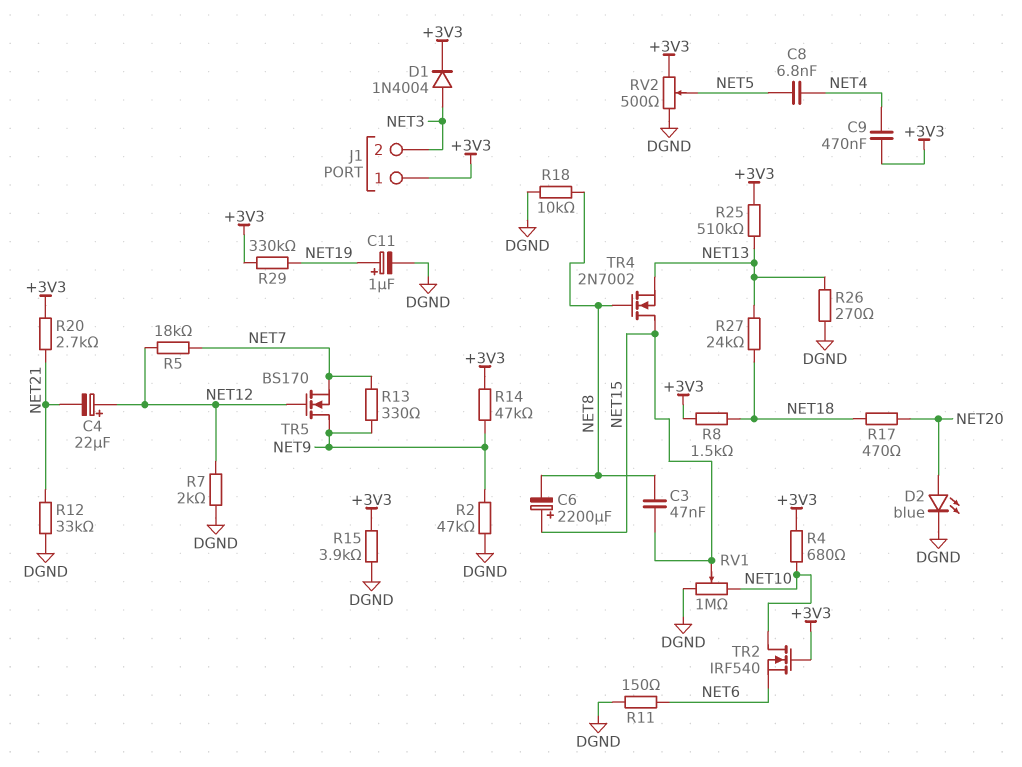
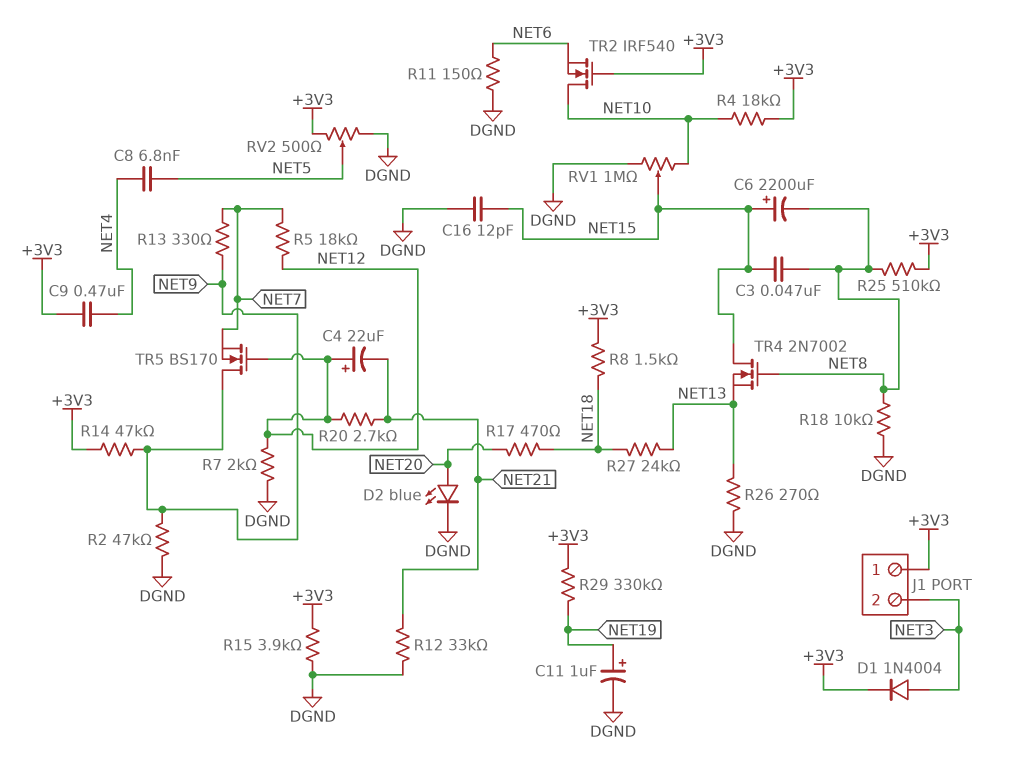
C16: none -> 12pF (DGND, NET15)
R4: 680 (+3V3, NET10) -> 18k (+3V3, NET10)
R20: 2.7k (+3V3, NET21) -> 2.7k (NET12, NET21)
R25: 510k (+3V3, NET13) -> 510k (+3V3, NET8)

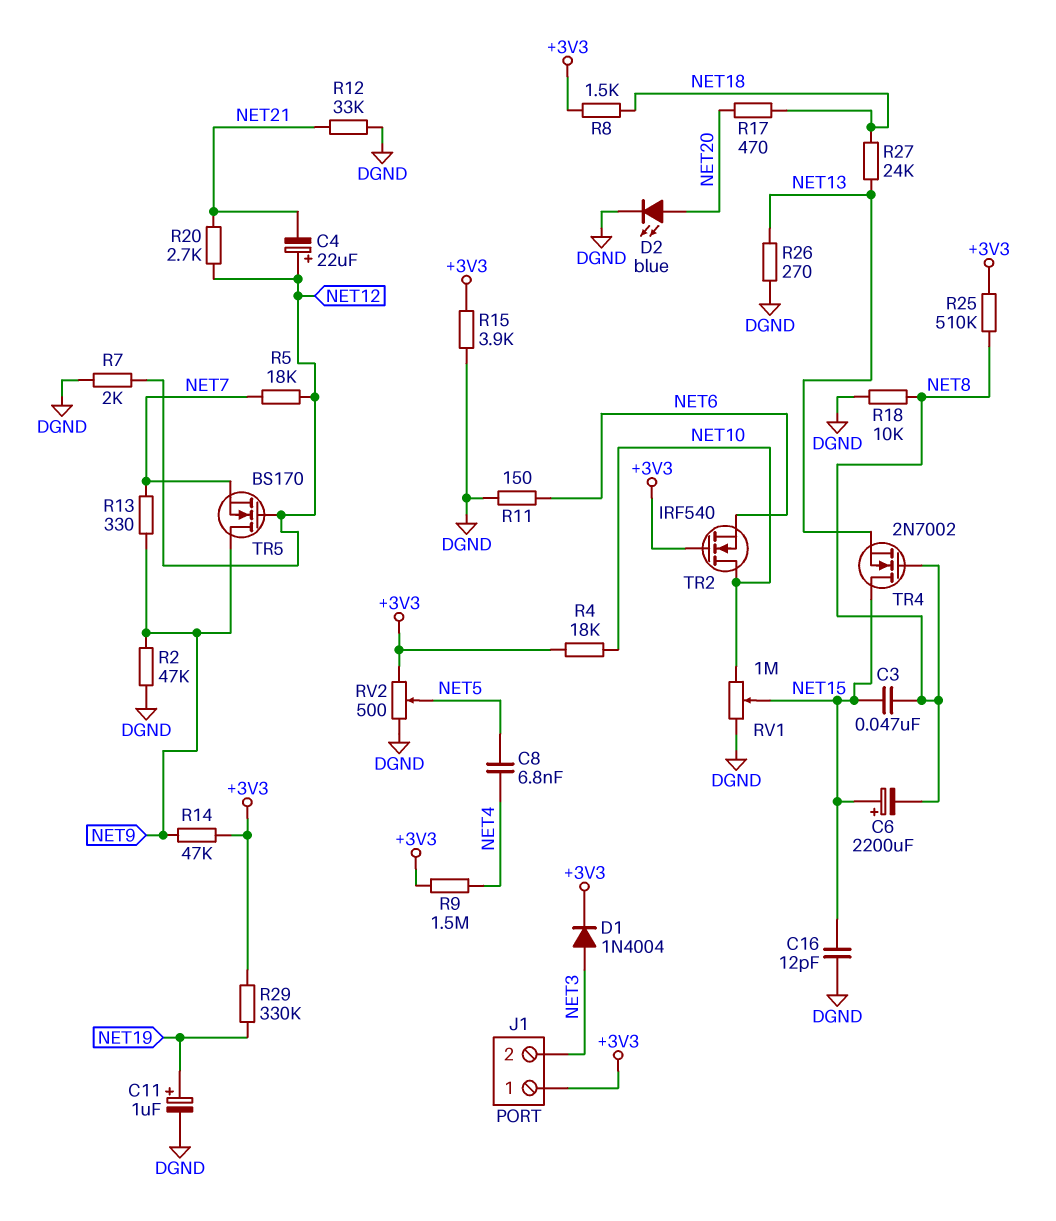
C9: 470nF (+3V3, NET4) -> none
R9: none -> 1.5M (+3V3, NET4)

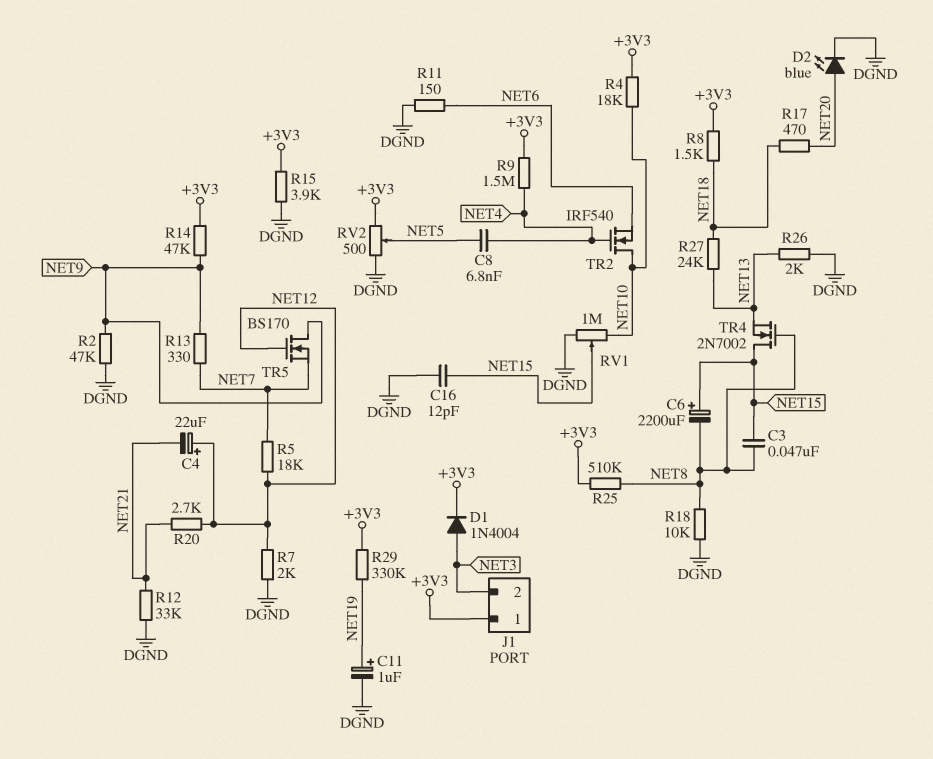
R26: 270 (DGND, NET13) -> 2k (DGND, NET13)
TR2: NMOS IRF540 (G +3V3, D NET10, S NET6) -> NMOS IRF540 (G NET4, D NET10, S NET6)

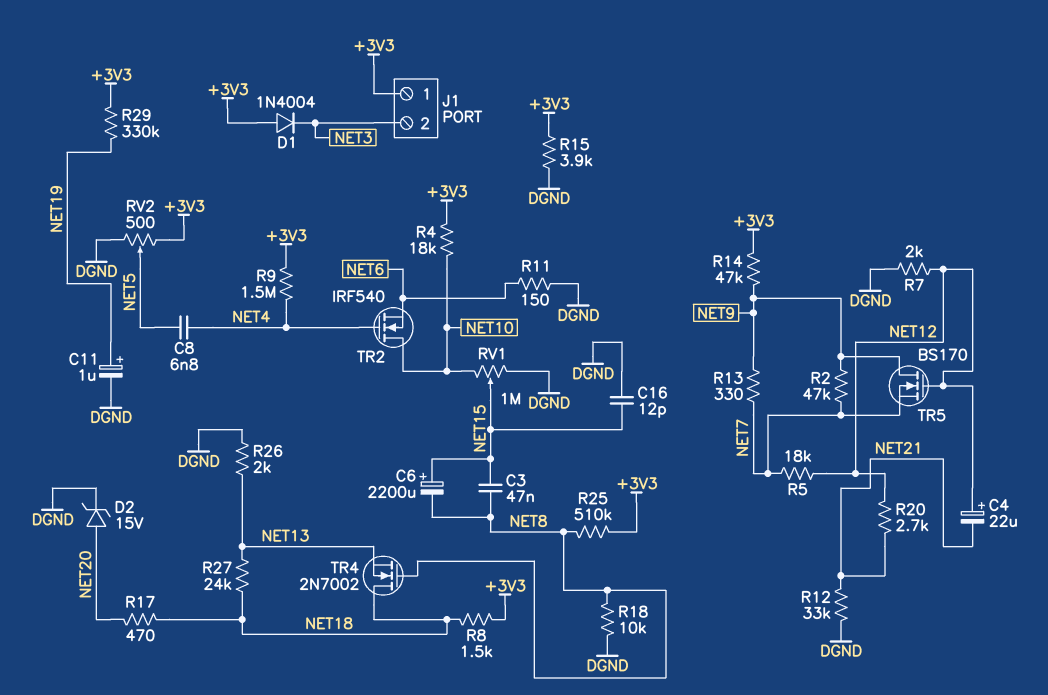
D1: diode 1N4004 (A NET3, K +3V3) -> diode 1N4004 (A +3V3, K NET3)
D2: LED blue (A NET20, K DGND) -> zener 15V (A NET20, K DGND)
R2: 47k (DGND, NET9) -> 47k (NET7, NET9)
TR4: NMOS 2N7002 (G NET8, D NET15, S NET13) -> NMOS 2N7002 (G NET8, D NET18, S NET13)

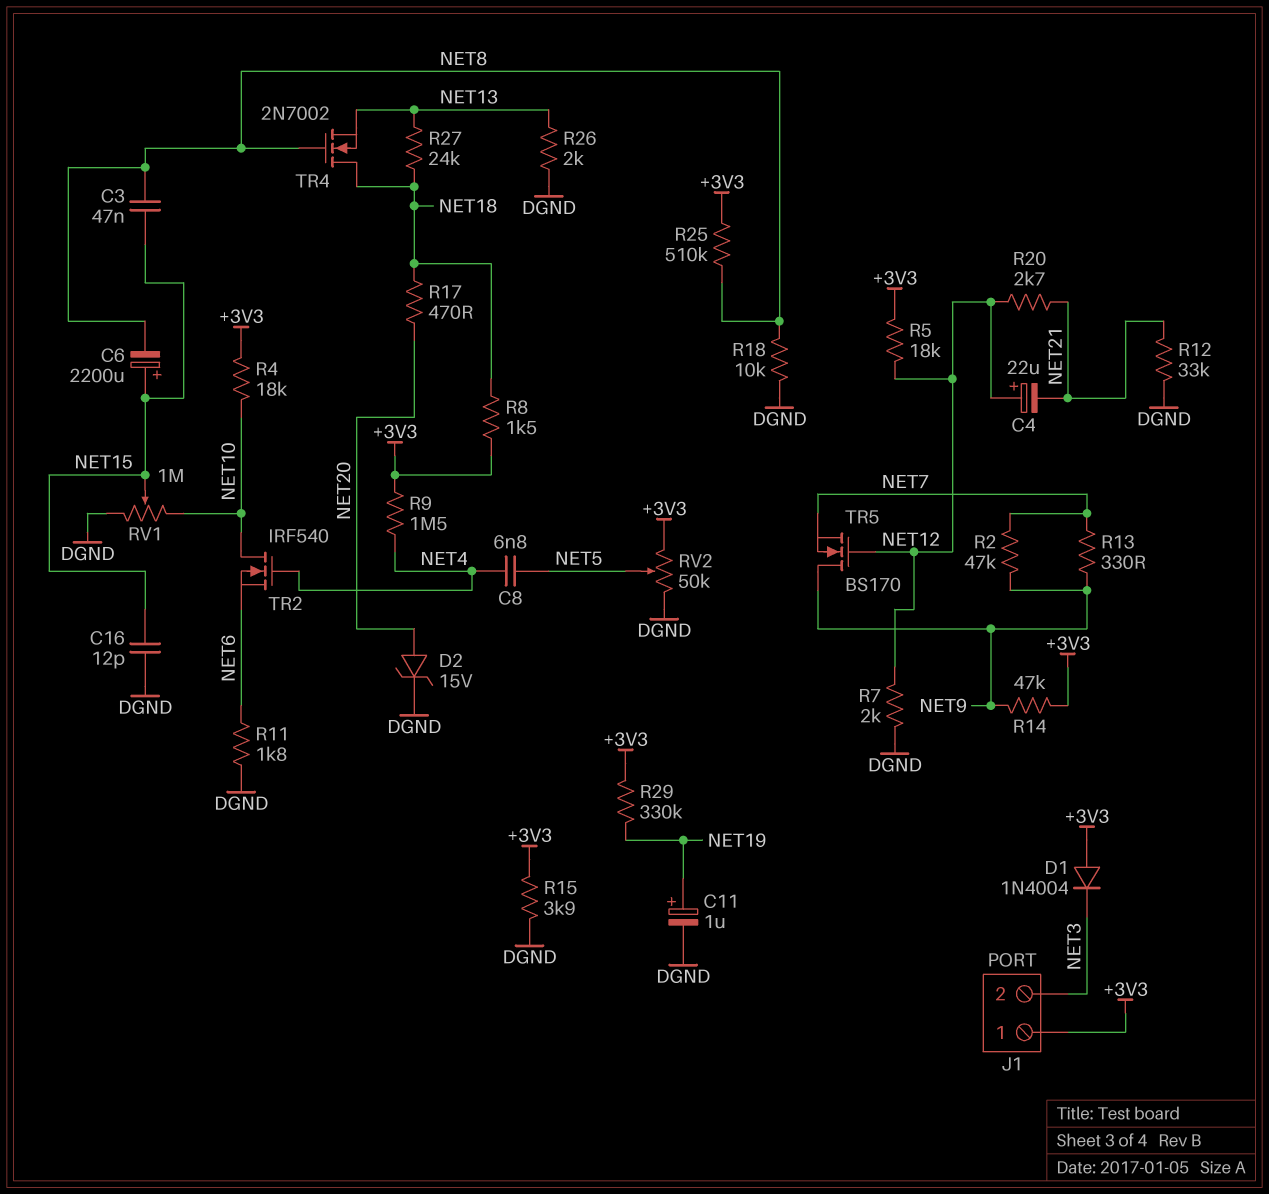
R5: 18k (NET7, NET12) -> 18k (+3V3, NET12)
R11: 150 (DGND, NET6) -> 1.8k (DGND, NET6)
RV2: 500 (+3V3, DGND, wiper NET5) -> 50k (+3V3, DGND, wiper NET5)

